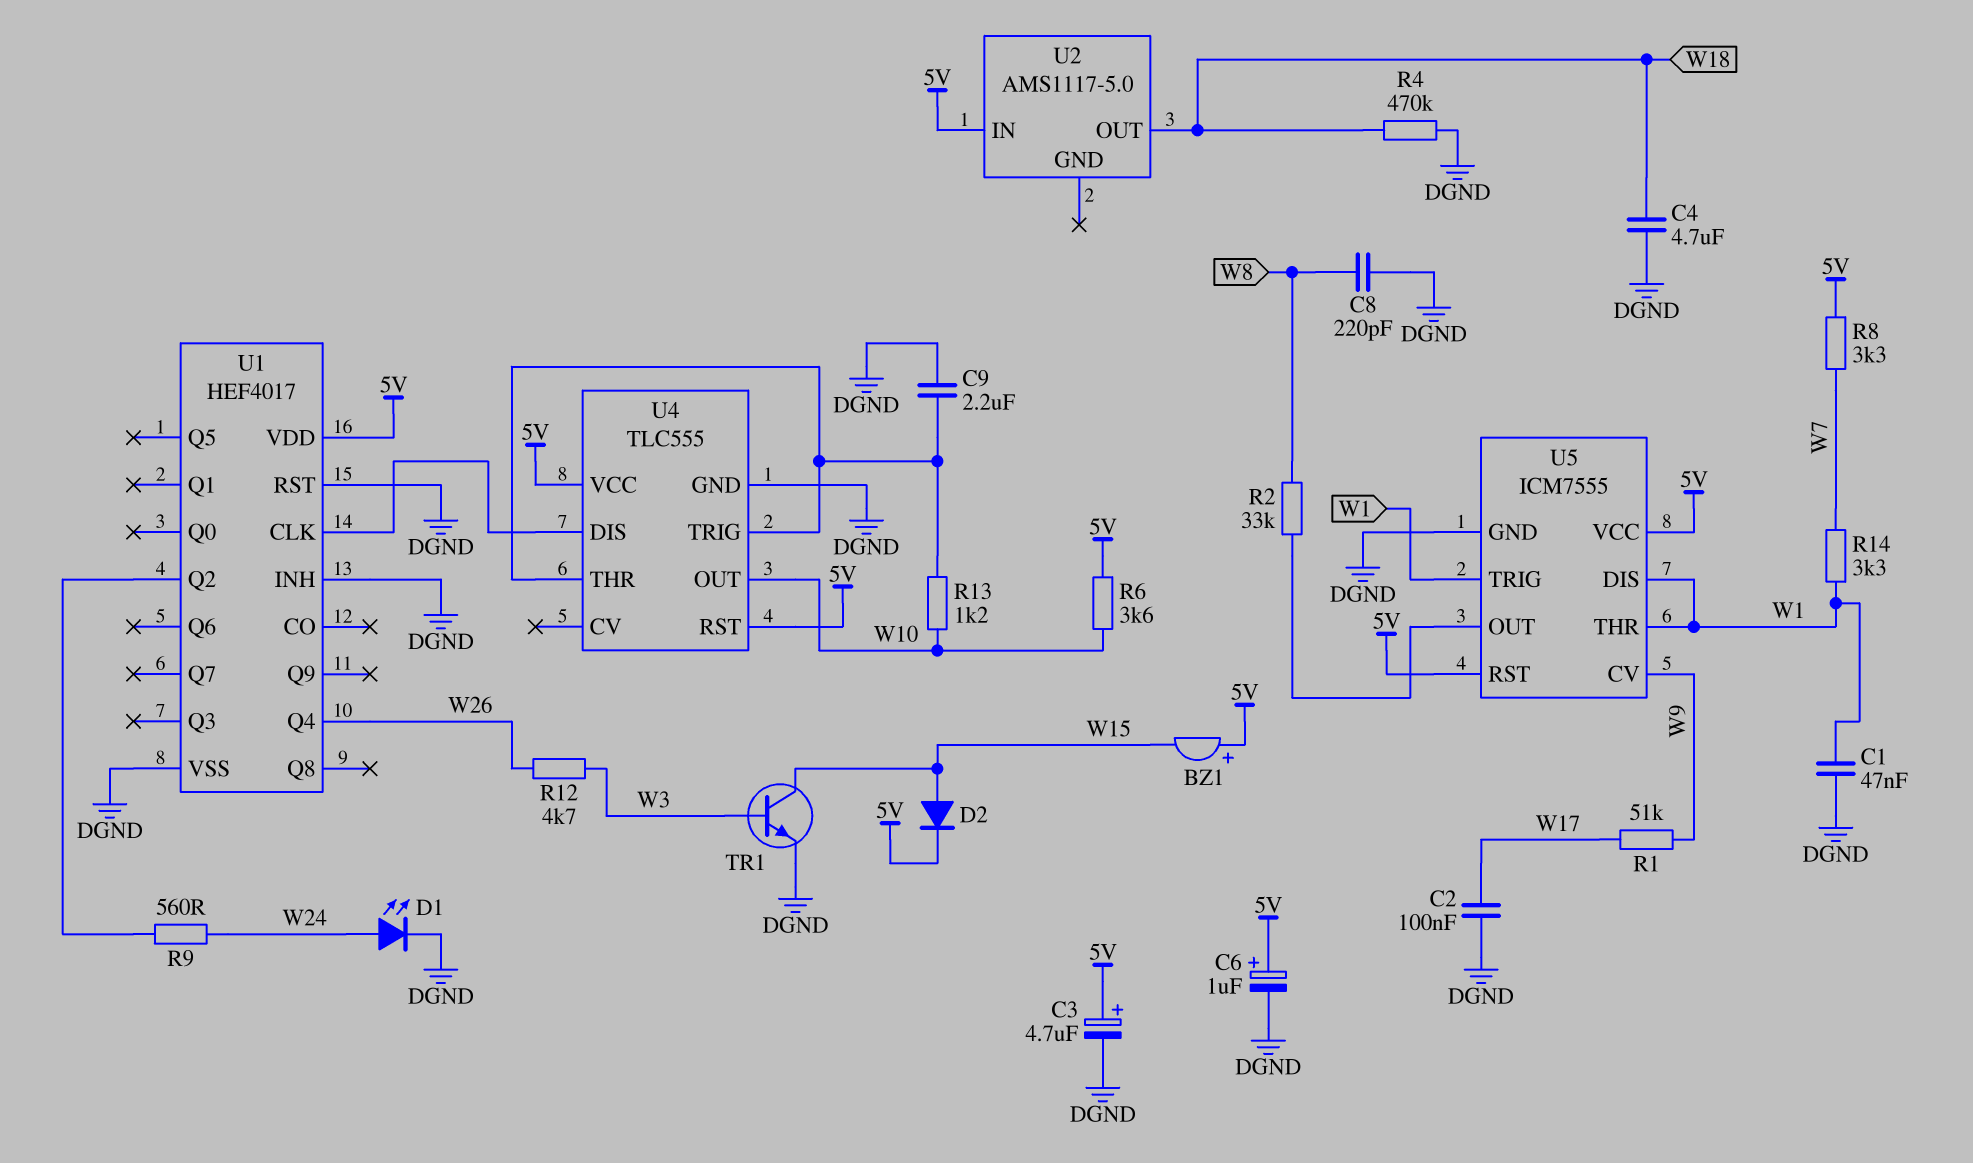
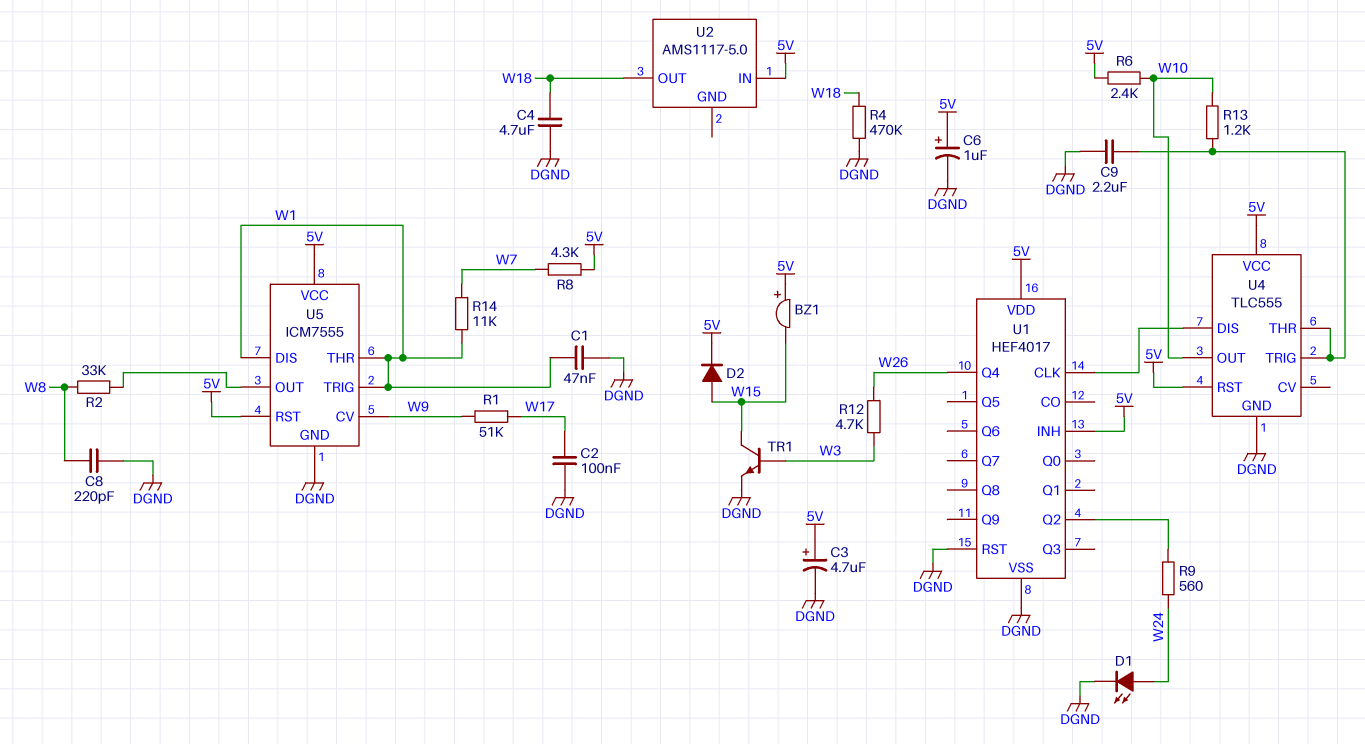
R6: 3.6k (5V, W10) -> 2.4k (5V, W10)
R8: 3.3k (5V, W7) -> 4.3k (5V, W7)
R14: 3.3k (W1, W7) -> 11k (W1, W7)
U1 pin INH: DGND -> 5V

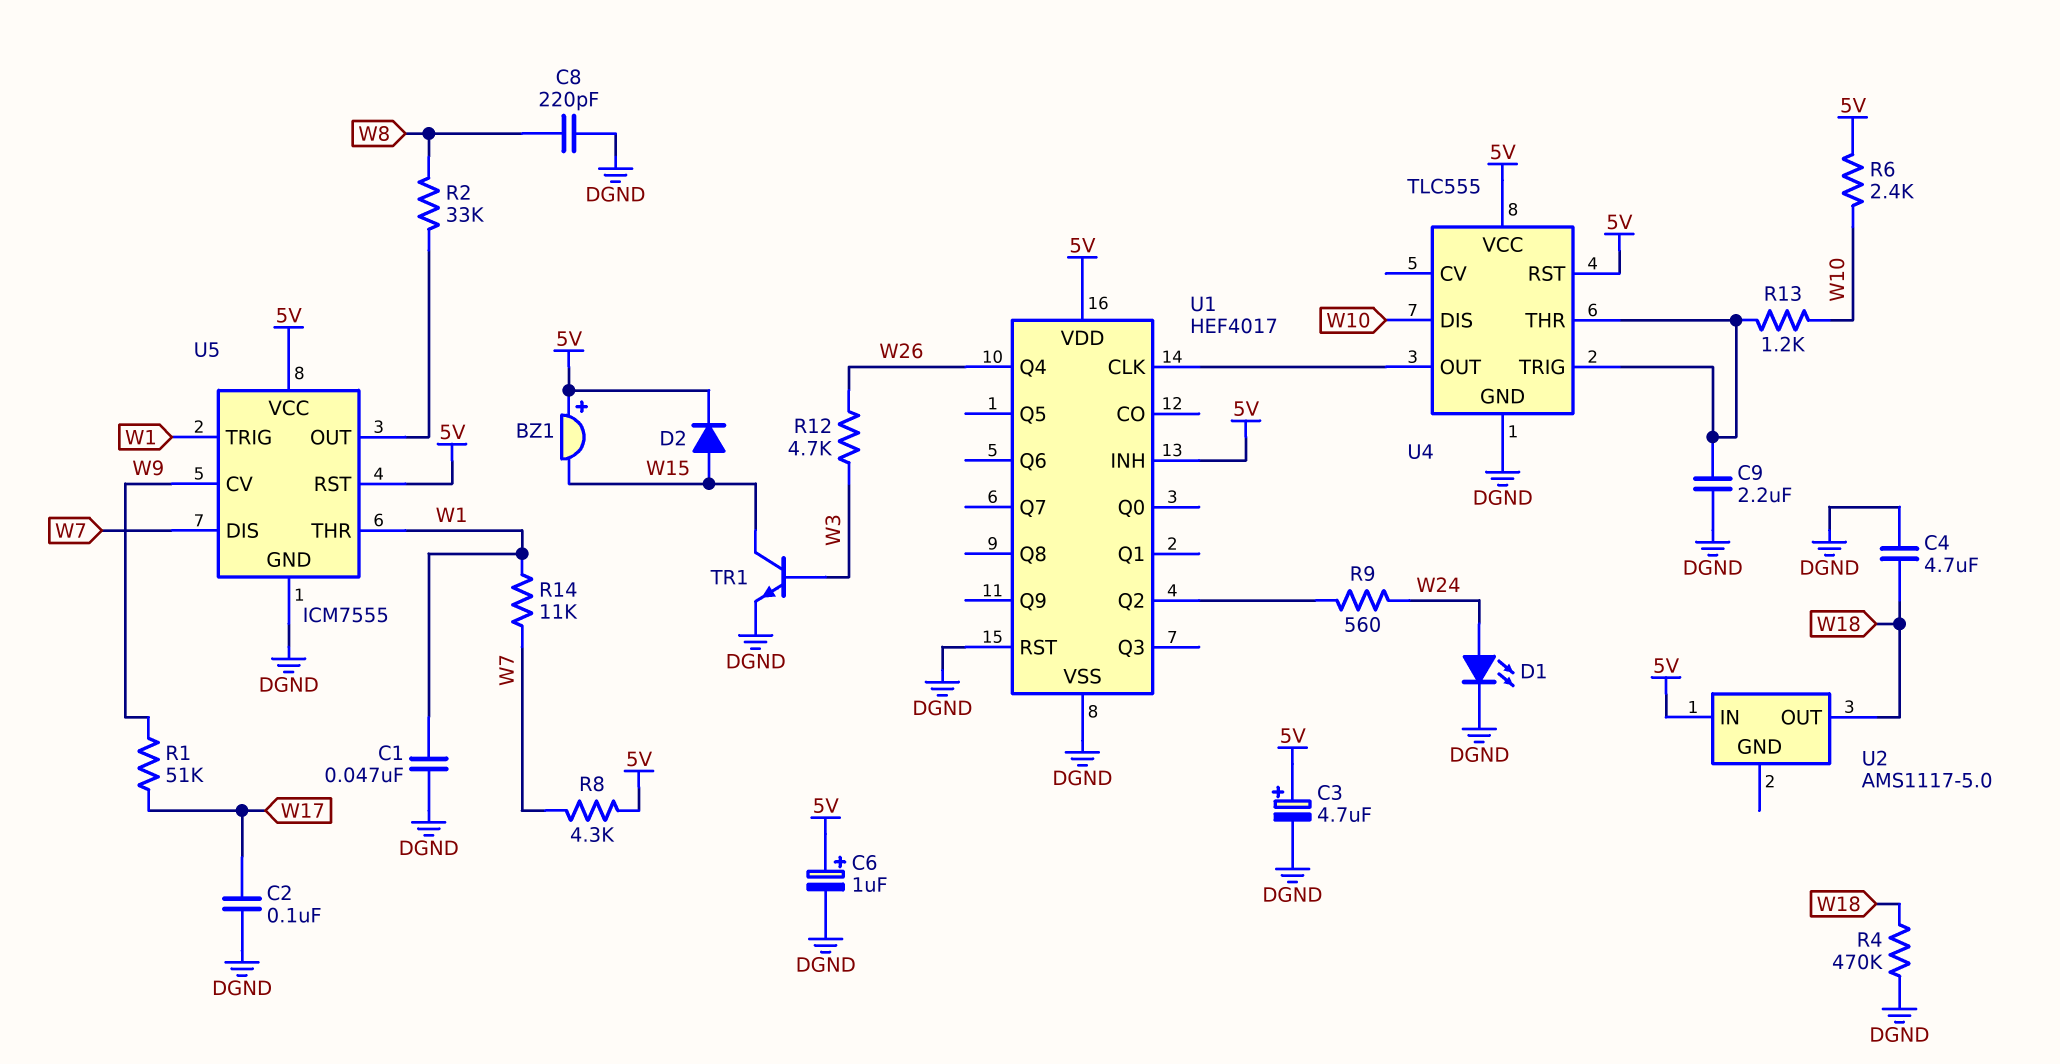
U4 pin DIS: U1/CLK -> W10
U4 pin OUT: W10 -> U1/CLK
U5 pin DIS: W1 -> W7

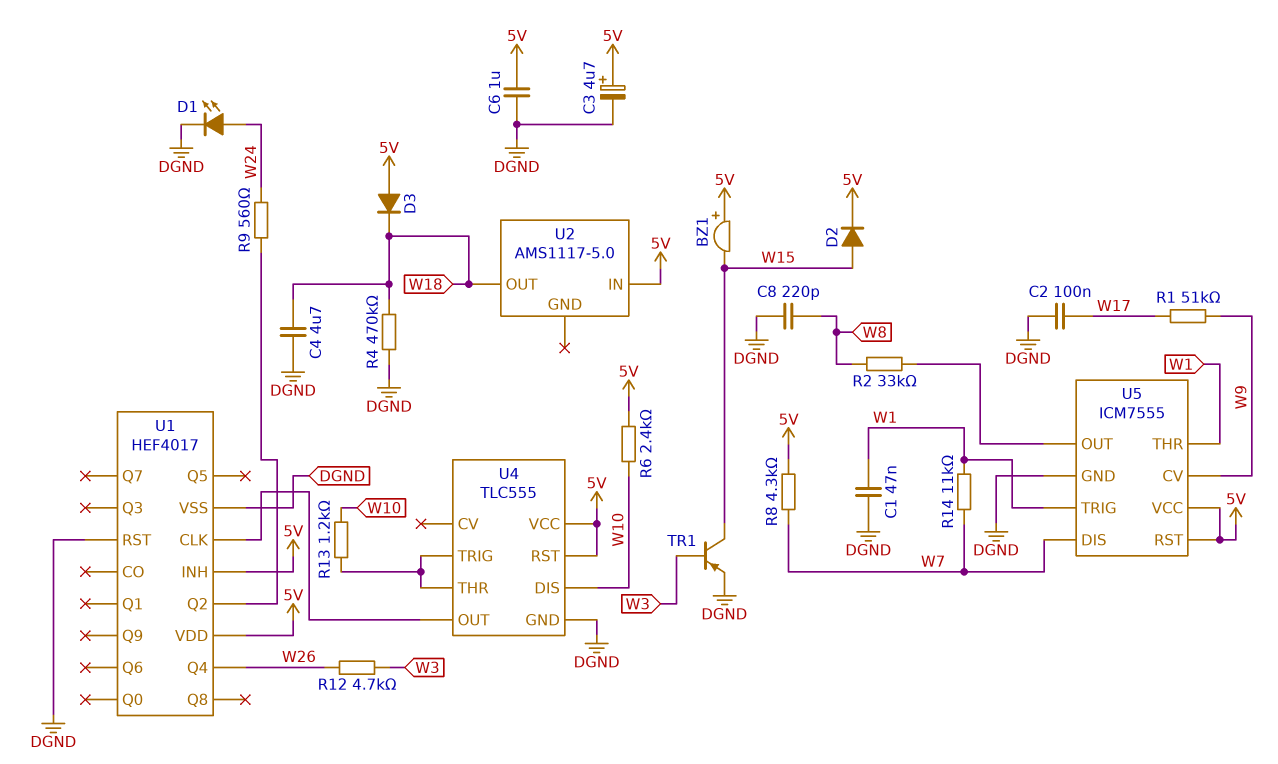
C6: 1uF (plus 5V, minus DGND) -> 1uF (5V, DGND)
C9: 2.2uF (DGND, U4/THR) -> none
D3: none -> diode (A 5V, K W18)
TR1: NPN (B W3, C W15, E DGND) -> PNP (B W3, C W15, E DGND)

